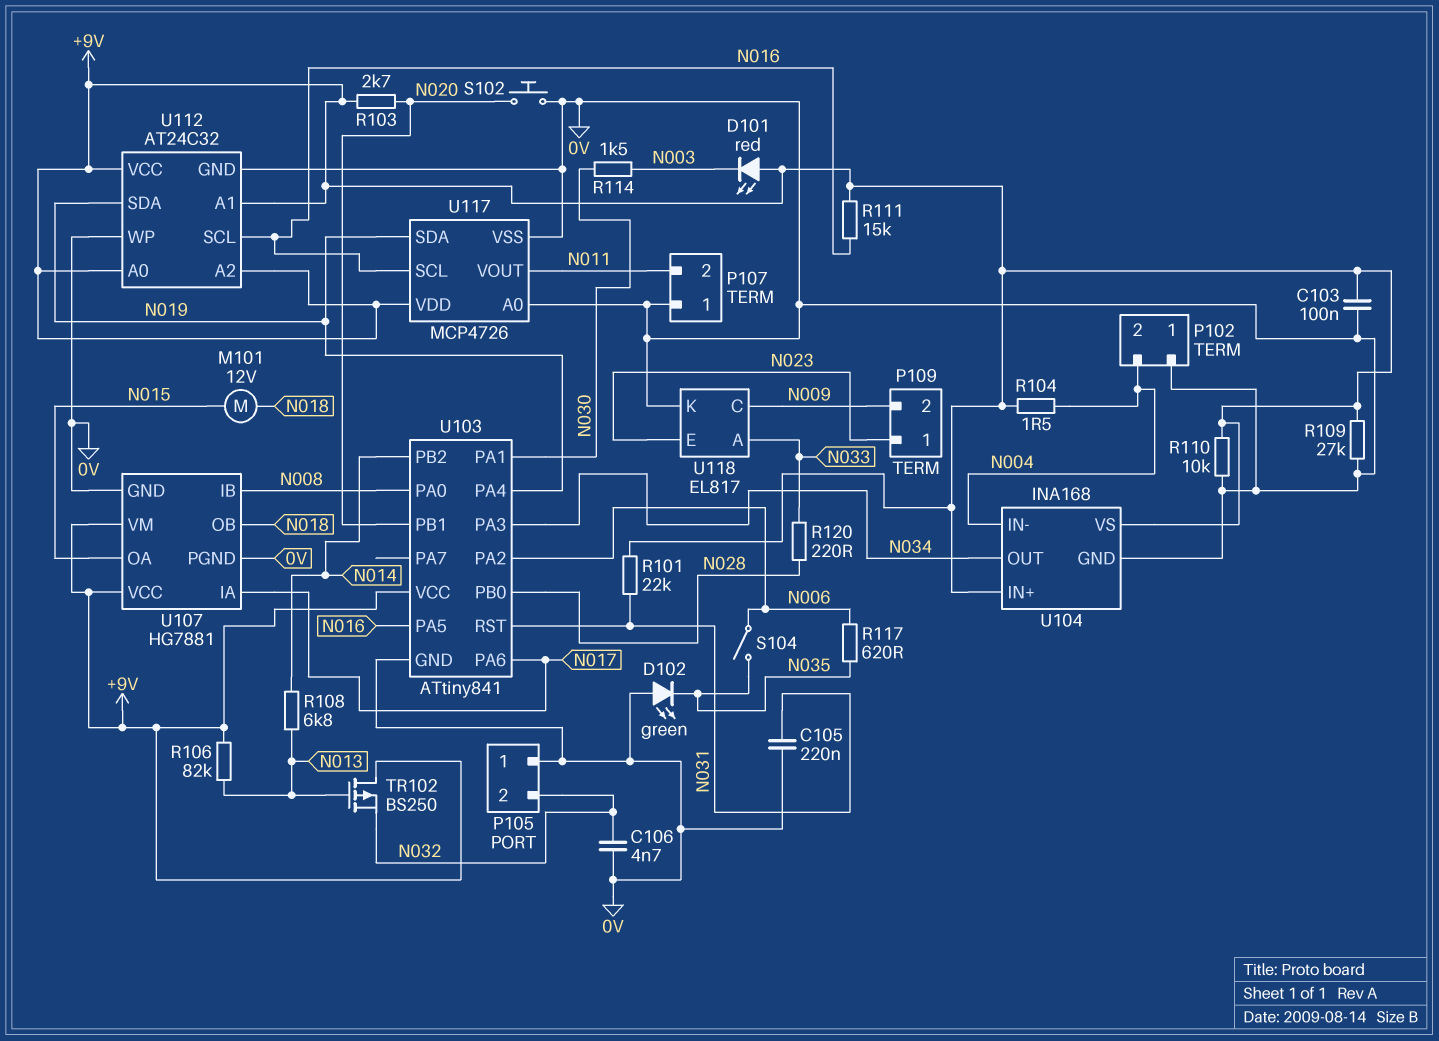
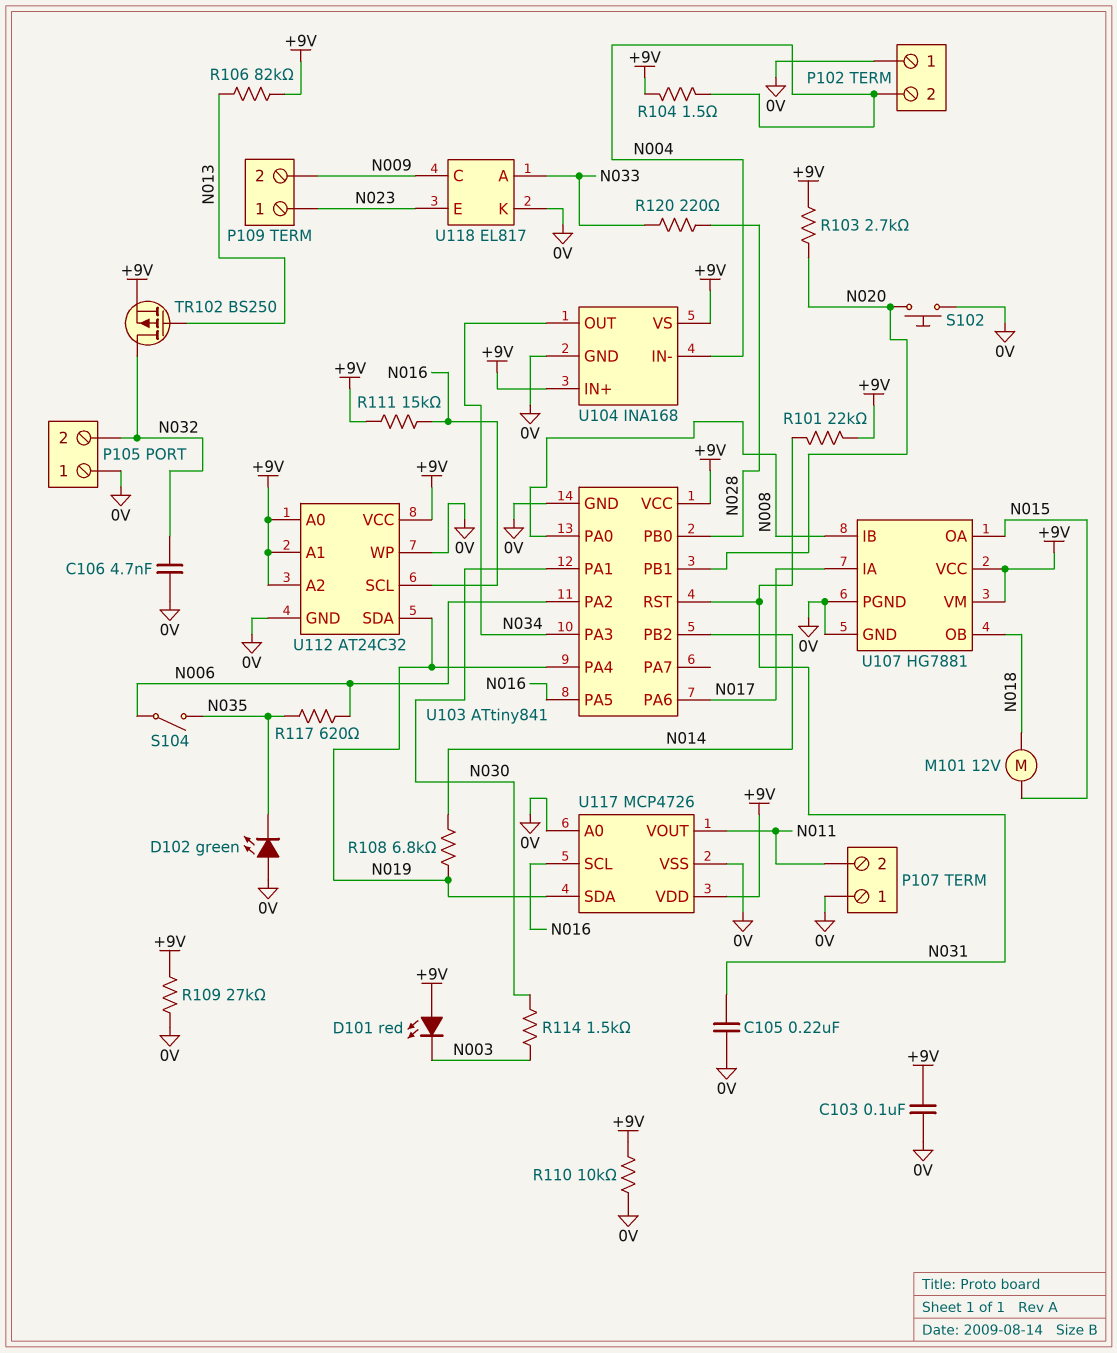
R108: 6.8k (N013, N014) -> 6.8k (N014, N019)
TR102: PMOS BS250 (G N013, D +9V, S N032) -> PMOS BS250 (G N013, D N032, S +9V)

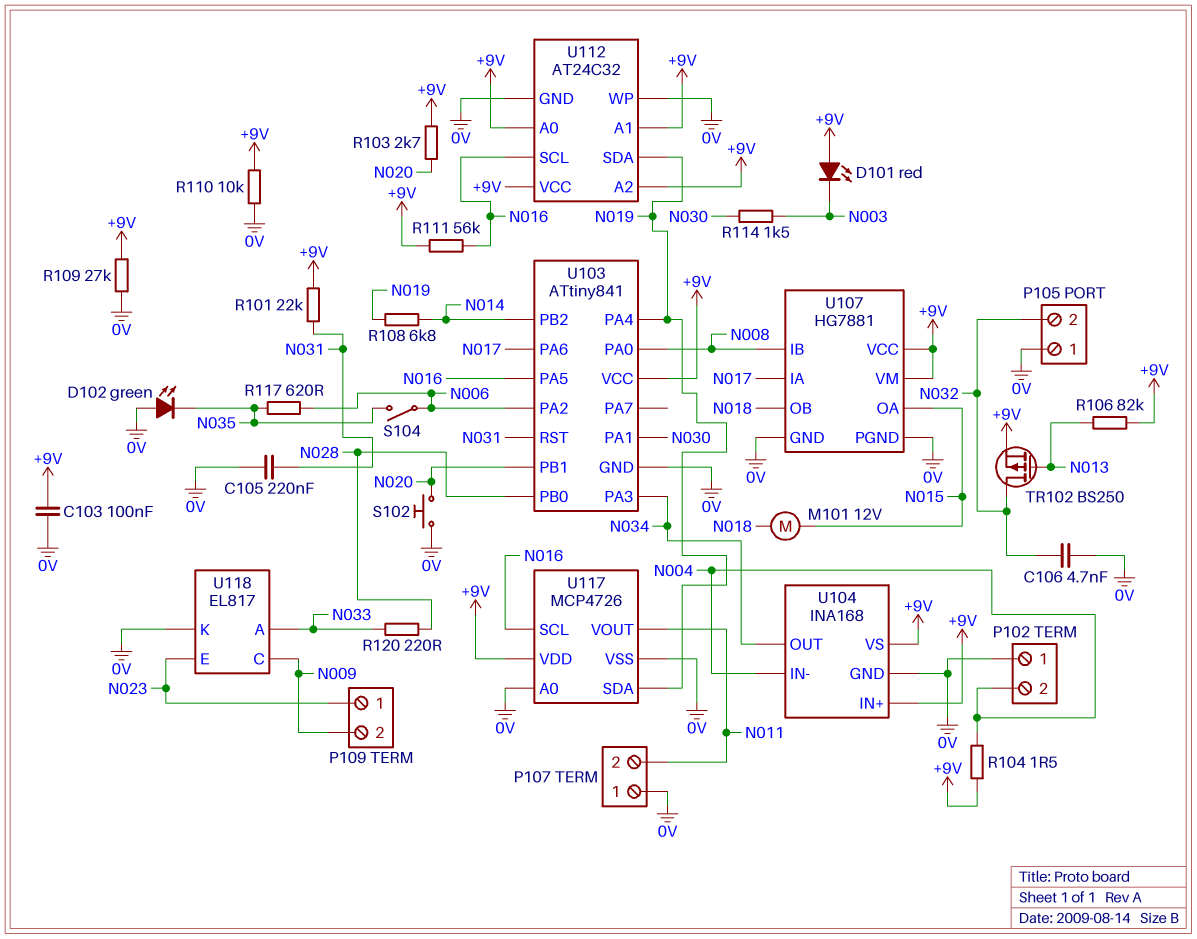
R111: 15k (+9V, N016) -> 56k (+9V, N016)

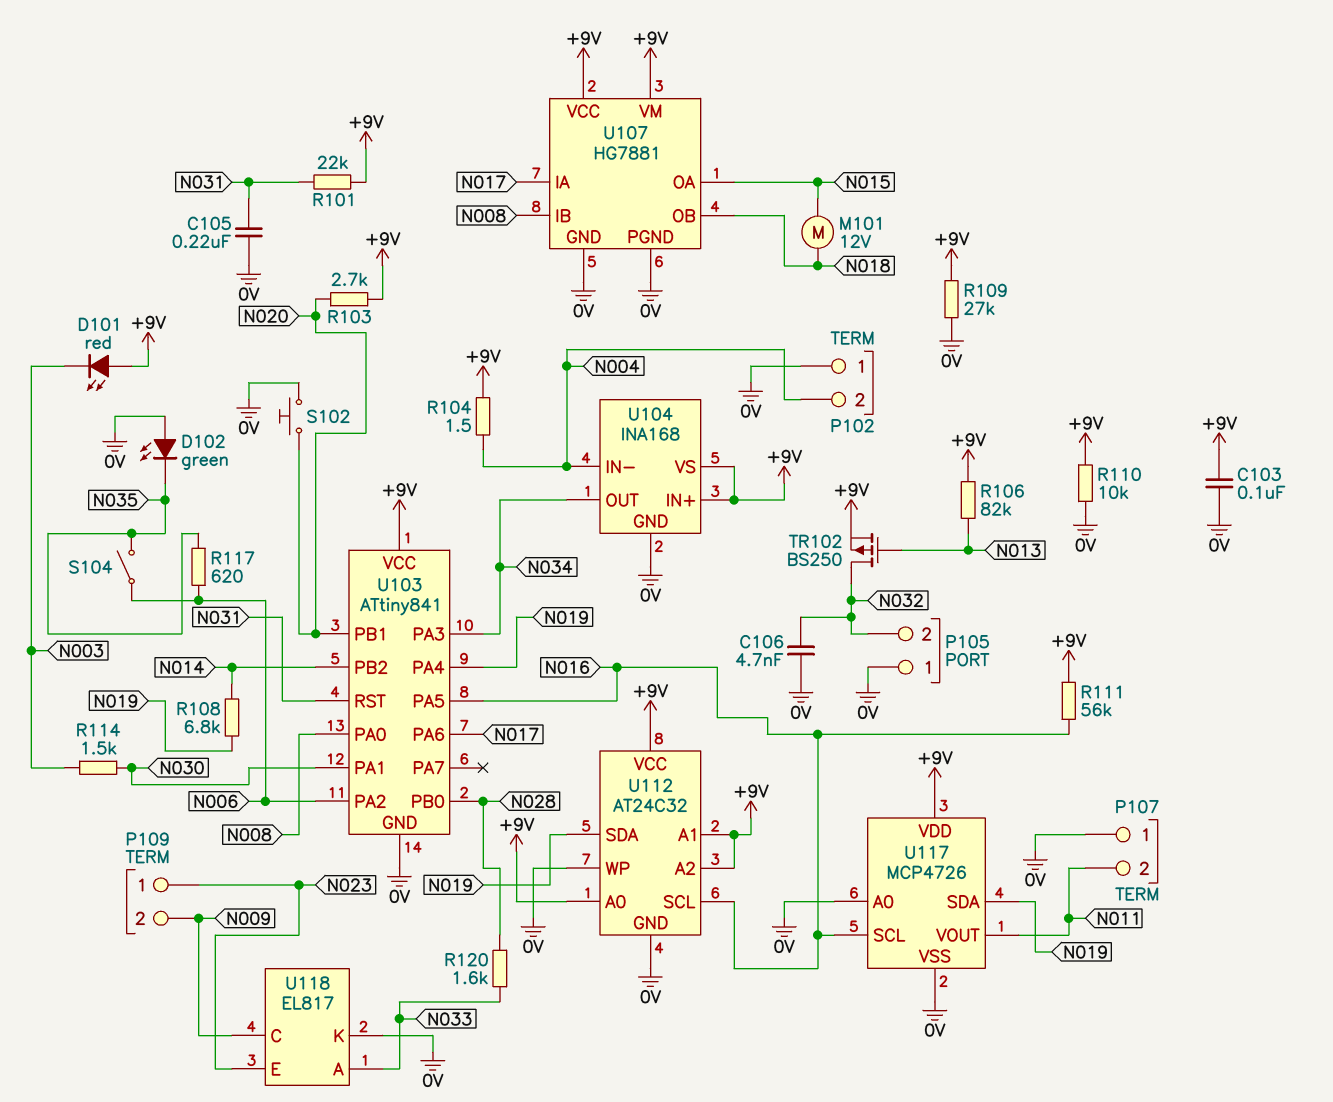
R120: 220 (N028, N033) -> 1.6k (N028, N033)

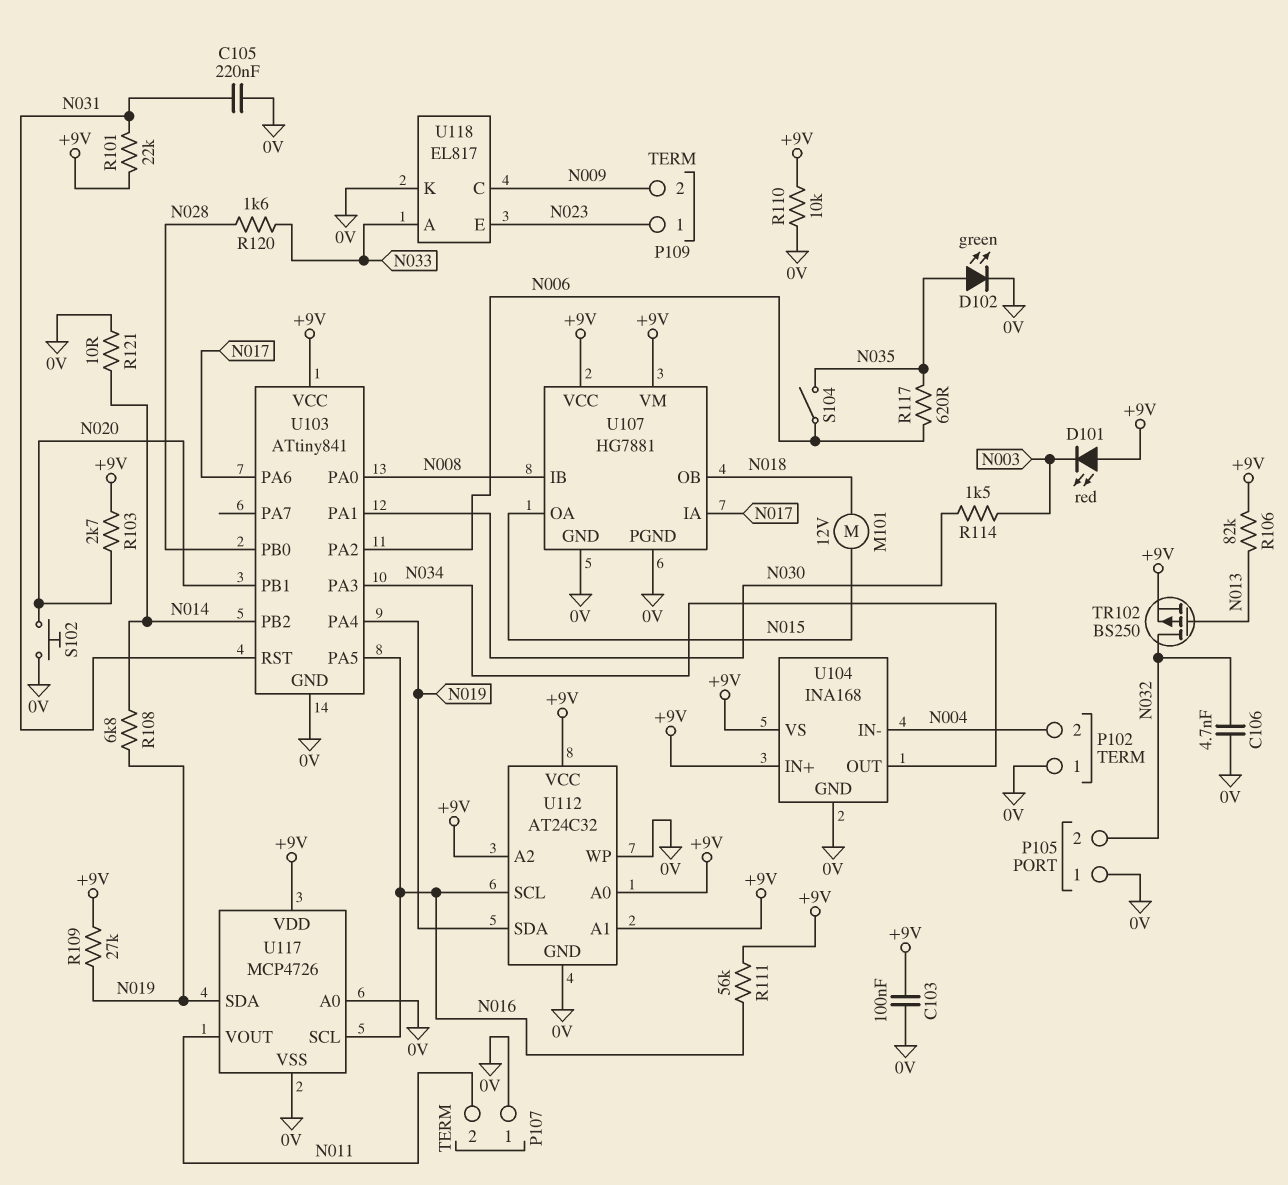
D102: LED green (A 0V, K N035) -> LED green (A N035, K 0V)
R104: 1.5 (+9V, N004) -> none
R109: 27k (+9V, 0V) -> 27k (+9V, N019)
R121: none -> 10 (0V, N014)

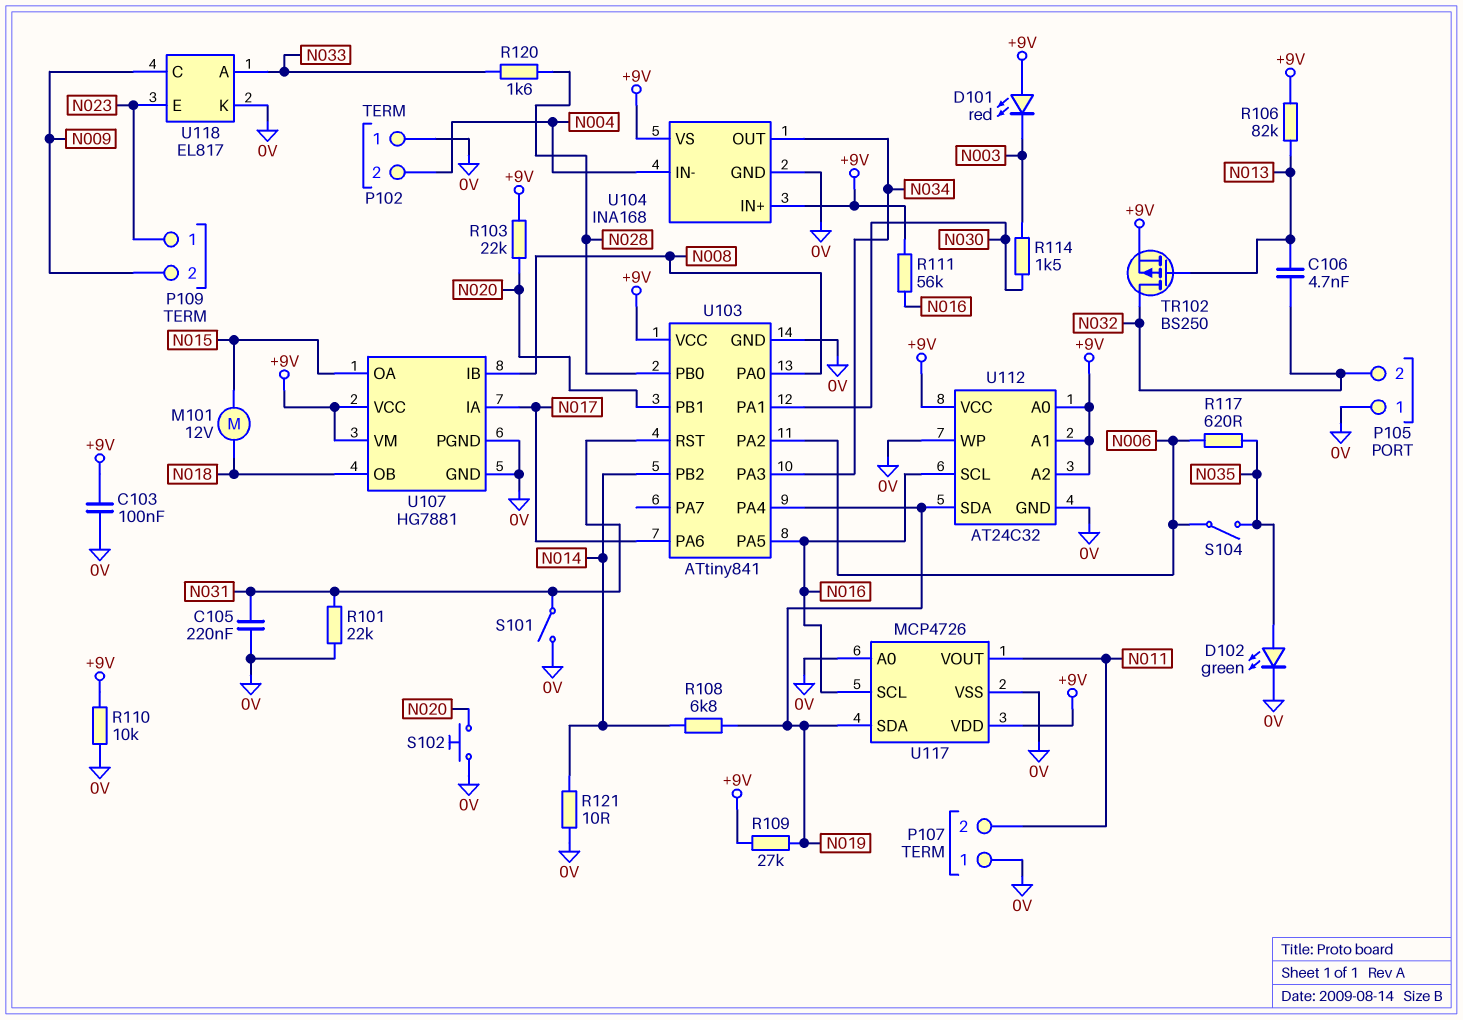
C106: 4.7nF (0V, N032) -> 4.7nF (N013, N032)
R101: 22k (+9V, N031) -> 22k (0V, N031)
R103: 2.7k (+9V, N020) -> 22k (+9V, N020)
S101: none -> switch (0V, N031)

